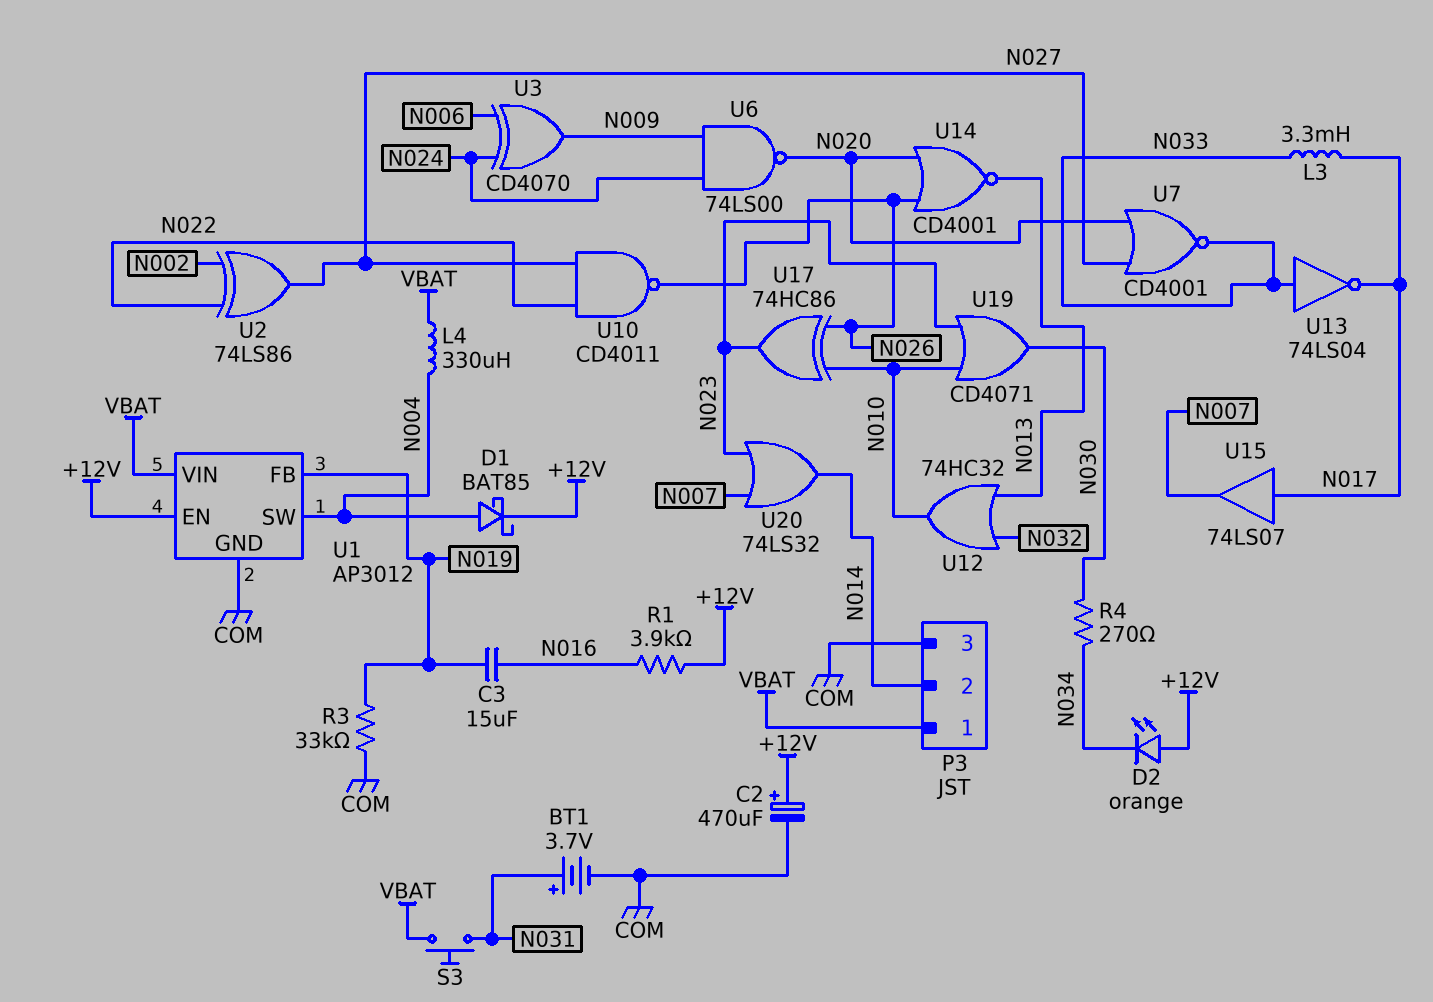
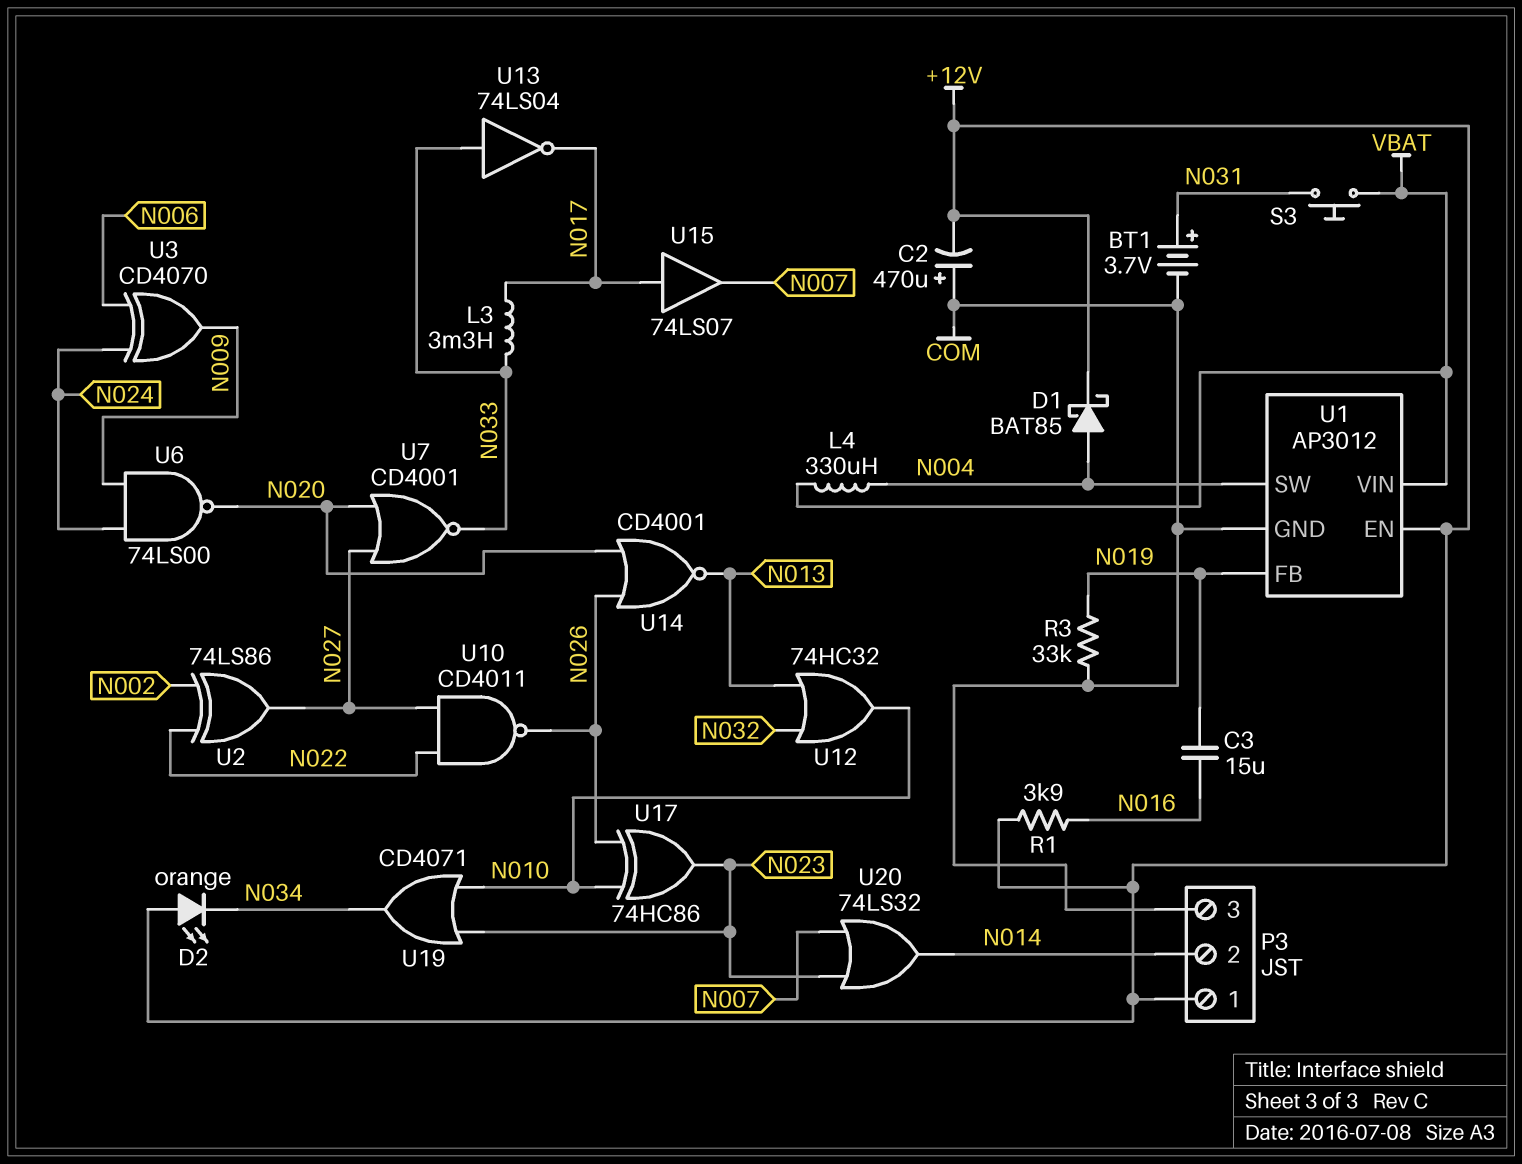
C2: 470uF (plus +12V, minus COM) -> 470uF (plus COM, minus +12V)
P3 pin 1: VBAT -> +12V
R4: 270 (N030, N034) -> none
U19: OR CD4071 (in N010, in N023, out N030) -> OR CD4071 (in N010, in N023, out N034)

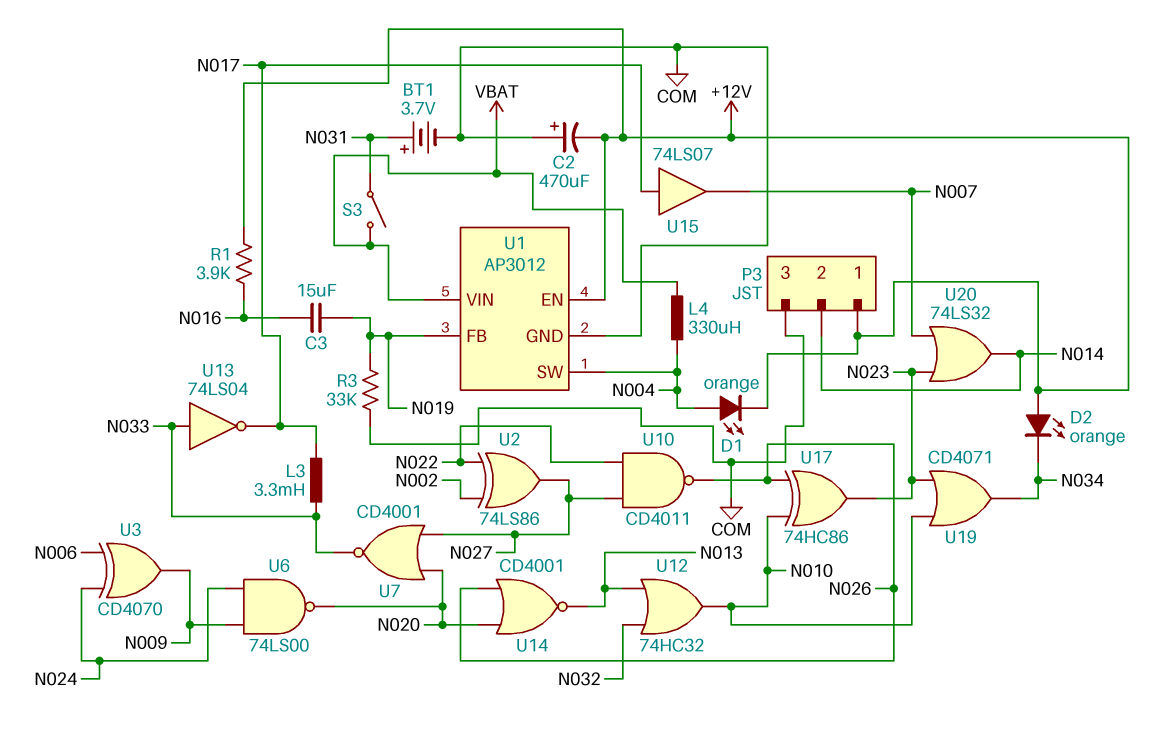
D1: schottky BAT85 (A N004, K +12V) -> LED orange (A N004, K +12V)
S3: button (N031, VBAT) -> switch (N031, VBAT)

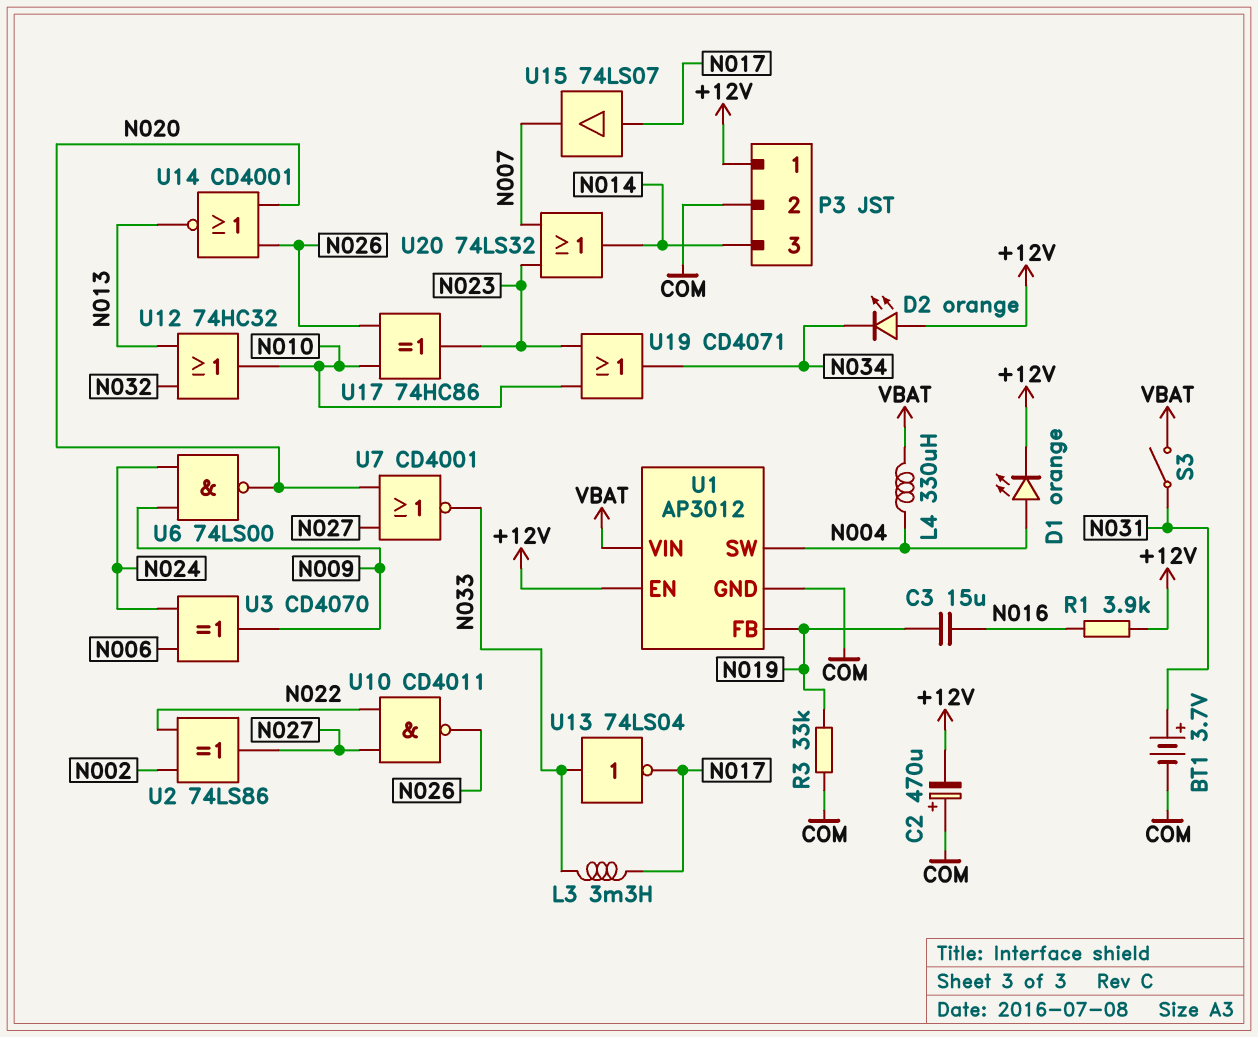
P3 pin 2: N014 -> COM
P3 pin 3: COM -> N014

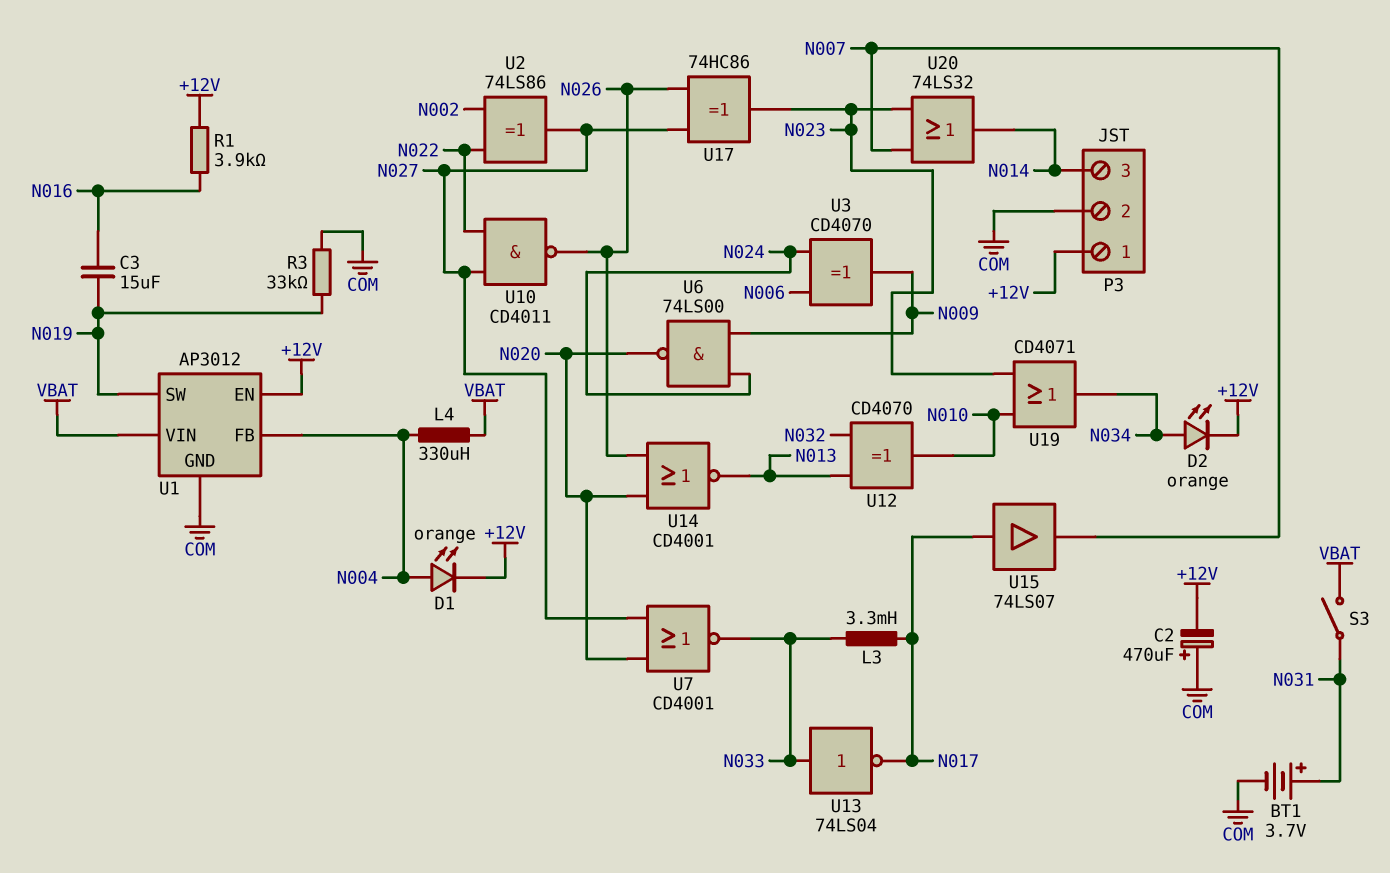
D2: LED orange (A +12V, K N034) -> LED orange (A N034, K +12V)
U1 pin FB: N019 -> N004
U1 pin SW: N004 -> N019
U12: OR 74HC32 (in N013, in N032, out N010) -> XOR CD4070 (in N013, in N032, out N010)
U17: XOR 74HC86 (in N010, in N026, out N023) -> XOR 74HC86 (in N026, in N027, out N023)

